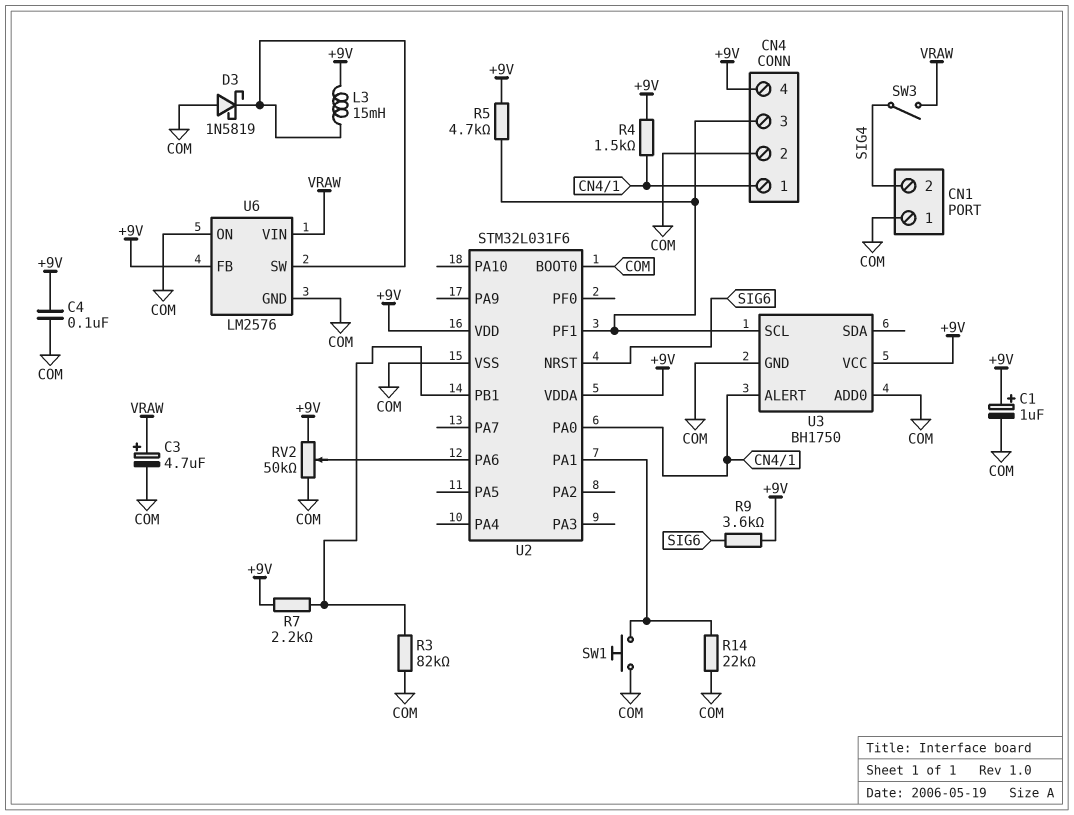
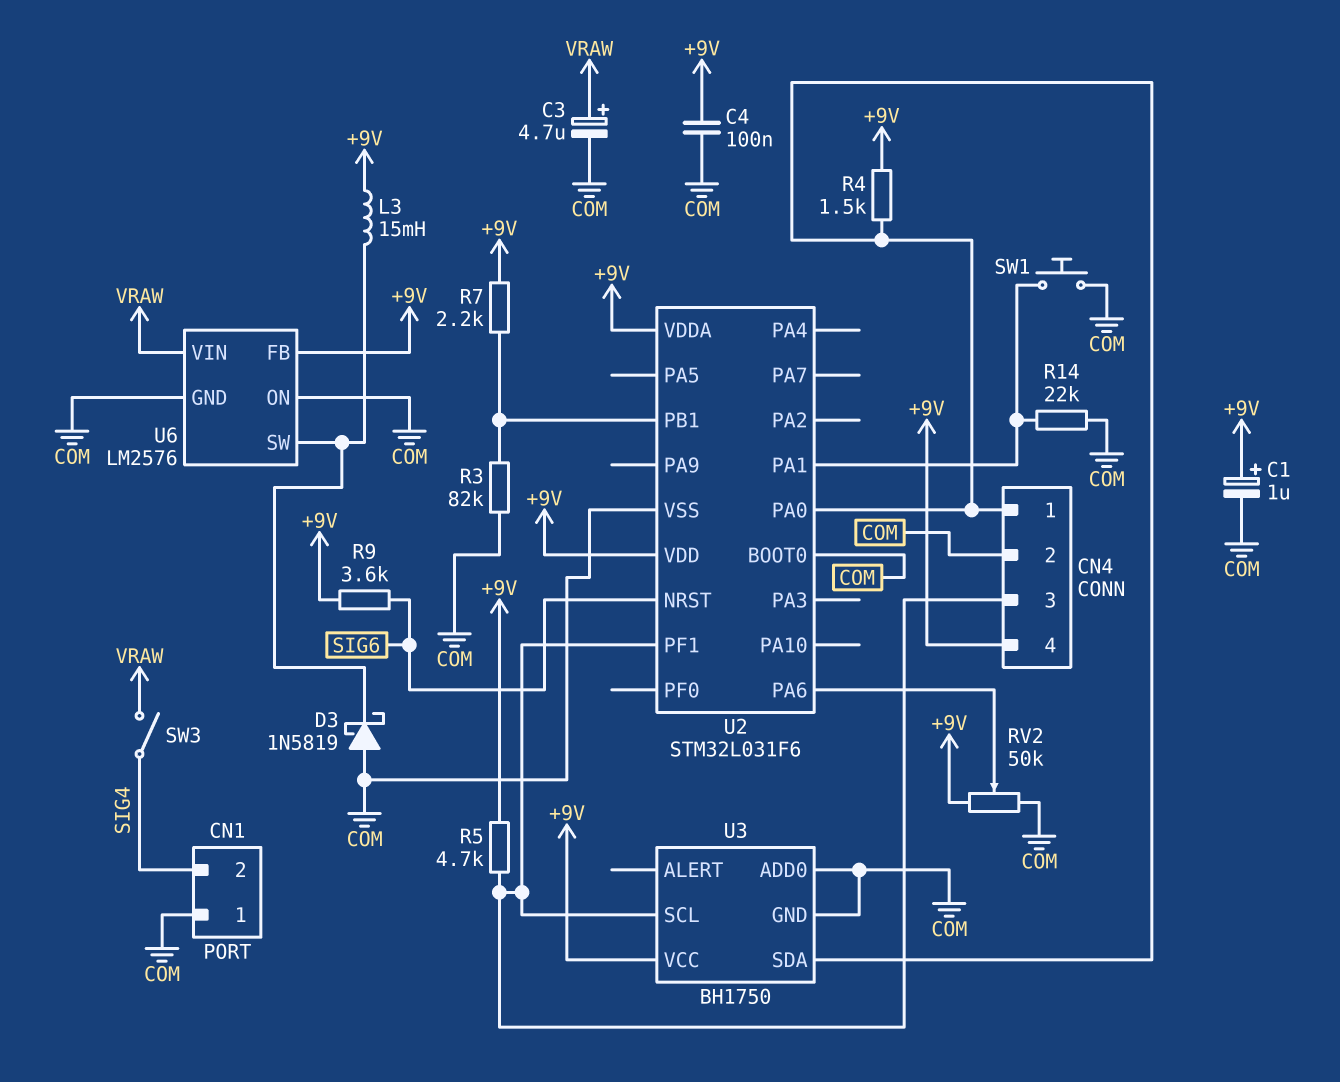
U3 pin ALERT: CN4/1 -> none
U3 pin SDA: none -> CN4/1

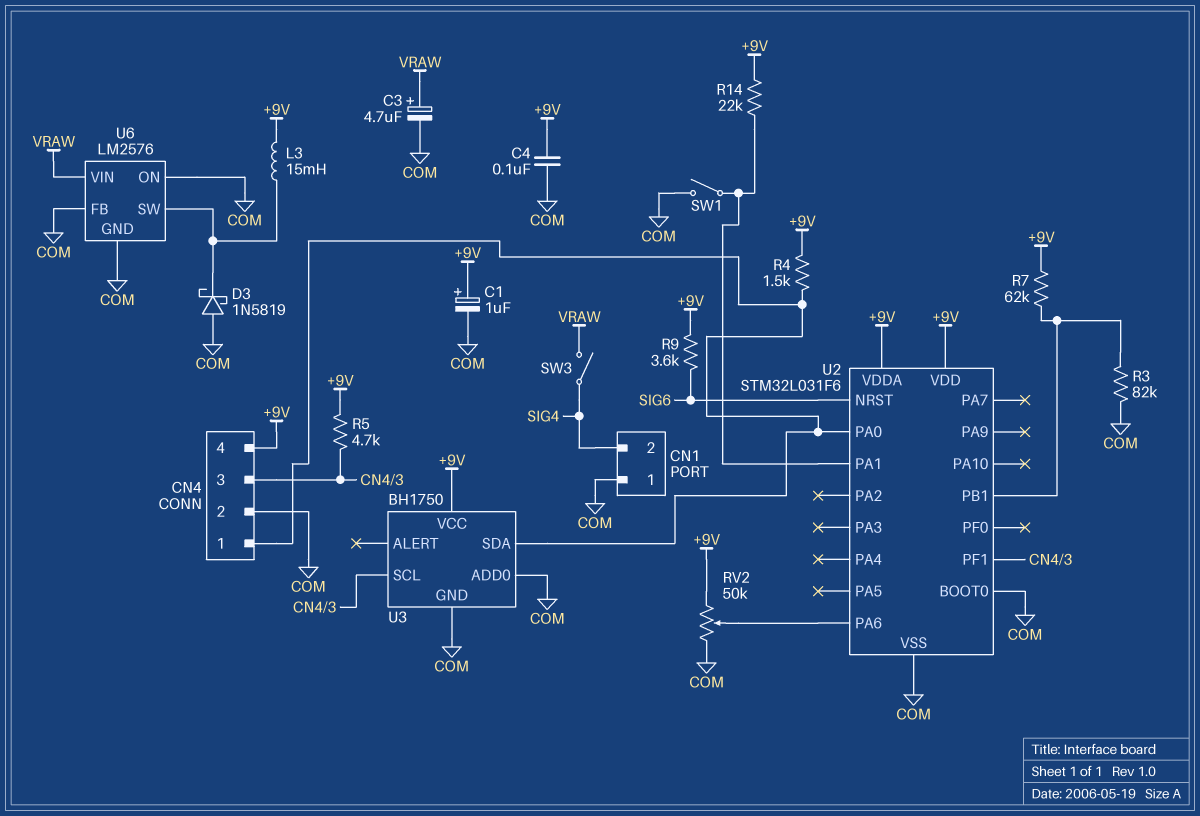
R7: 2.2k (+9V, U2/PB1) -> 62k (+9V, U2/PB1)
R14: 22k (COM, U2/PA1) -> 22k (+9V, U2/PA1)
SW1: button (COM, U2/PA1) -> switch (COM, U2/PA1)
U6 pin FB: +9V -> COM

